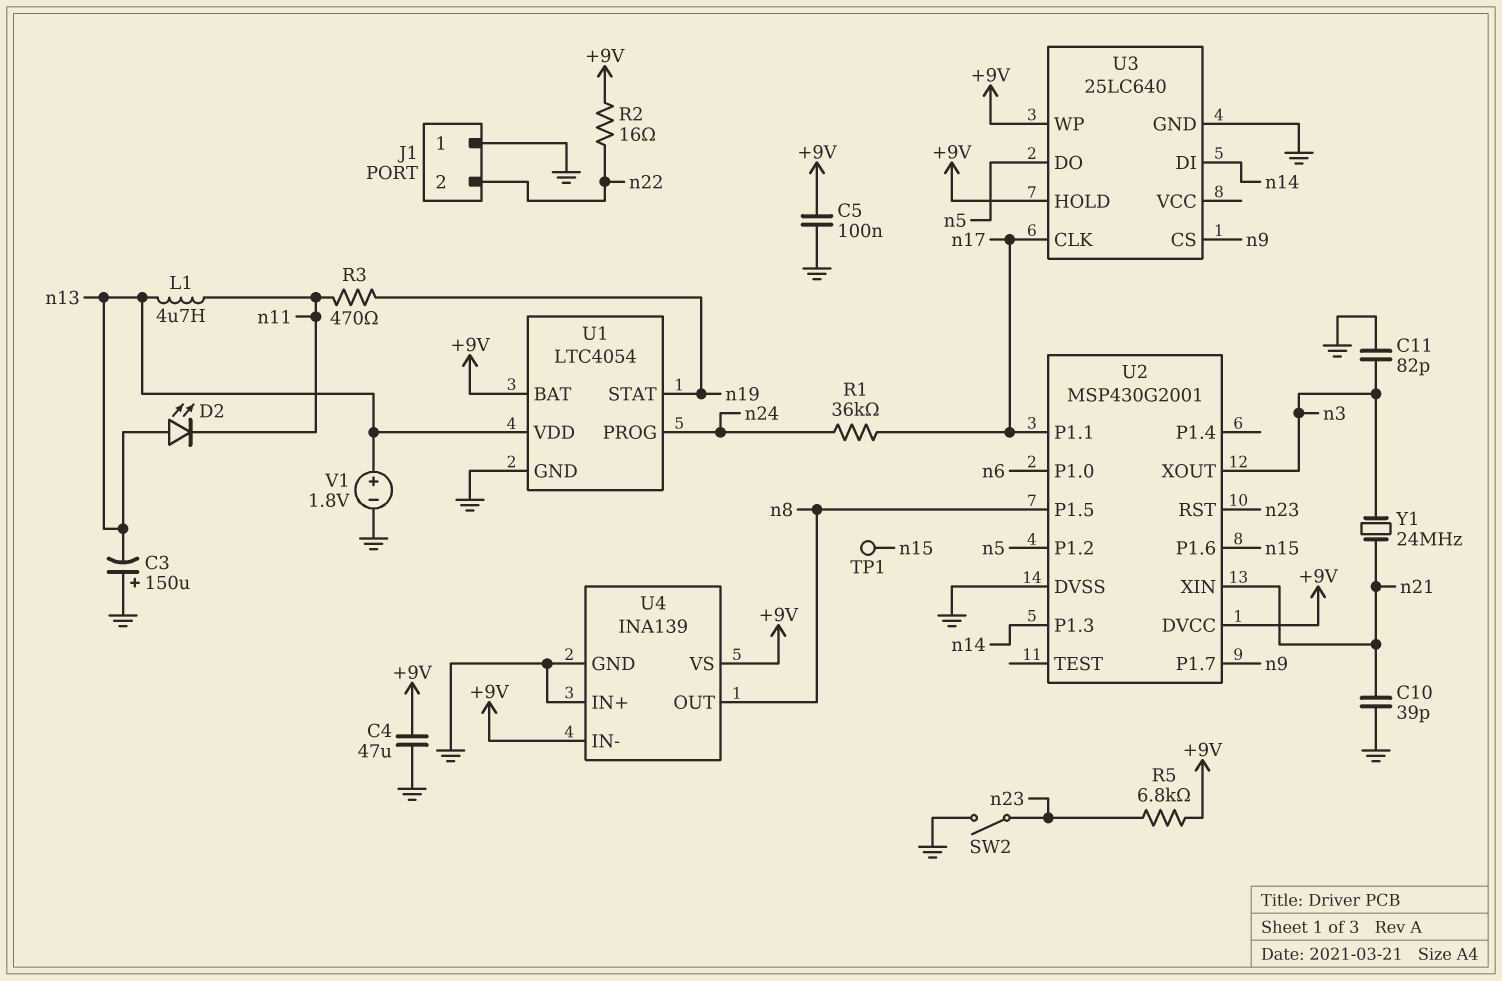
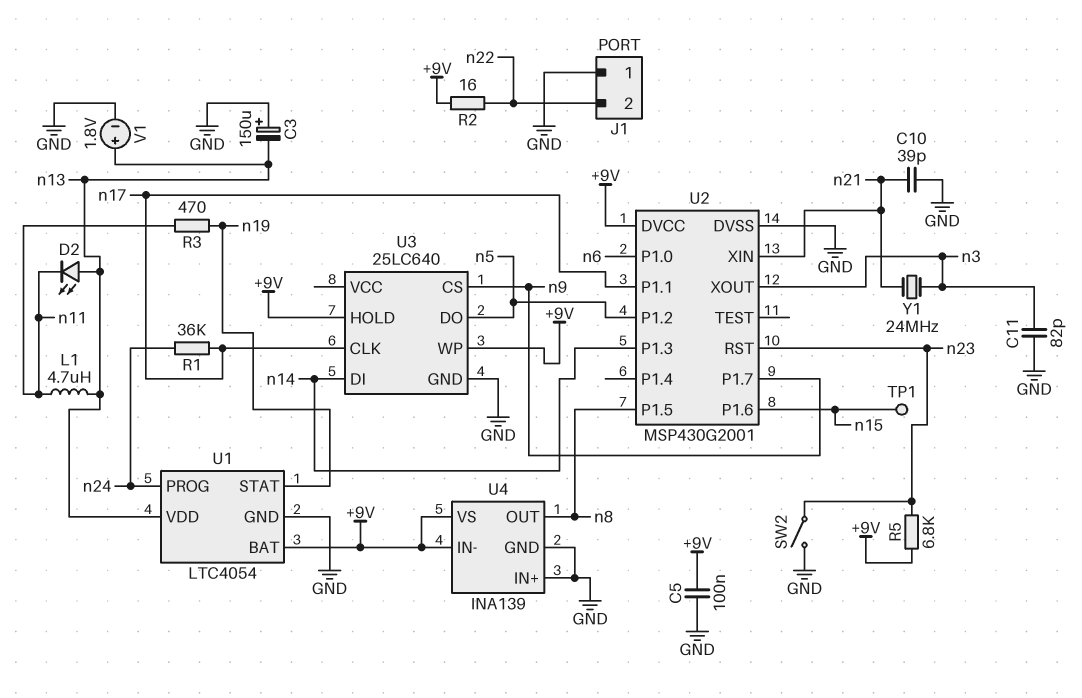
C4: 47uF (+9V, GND) -> none

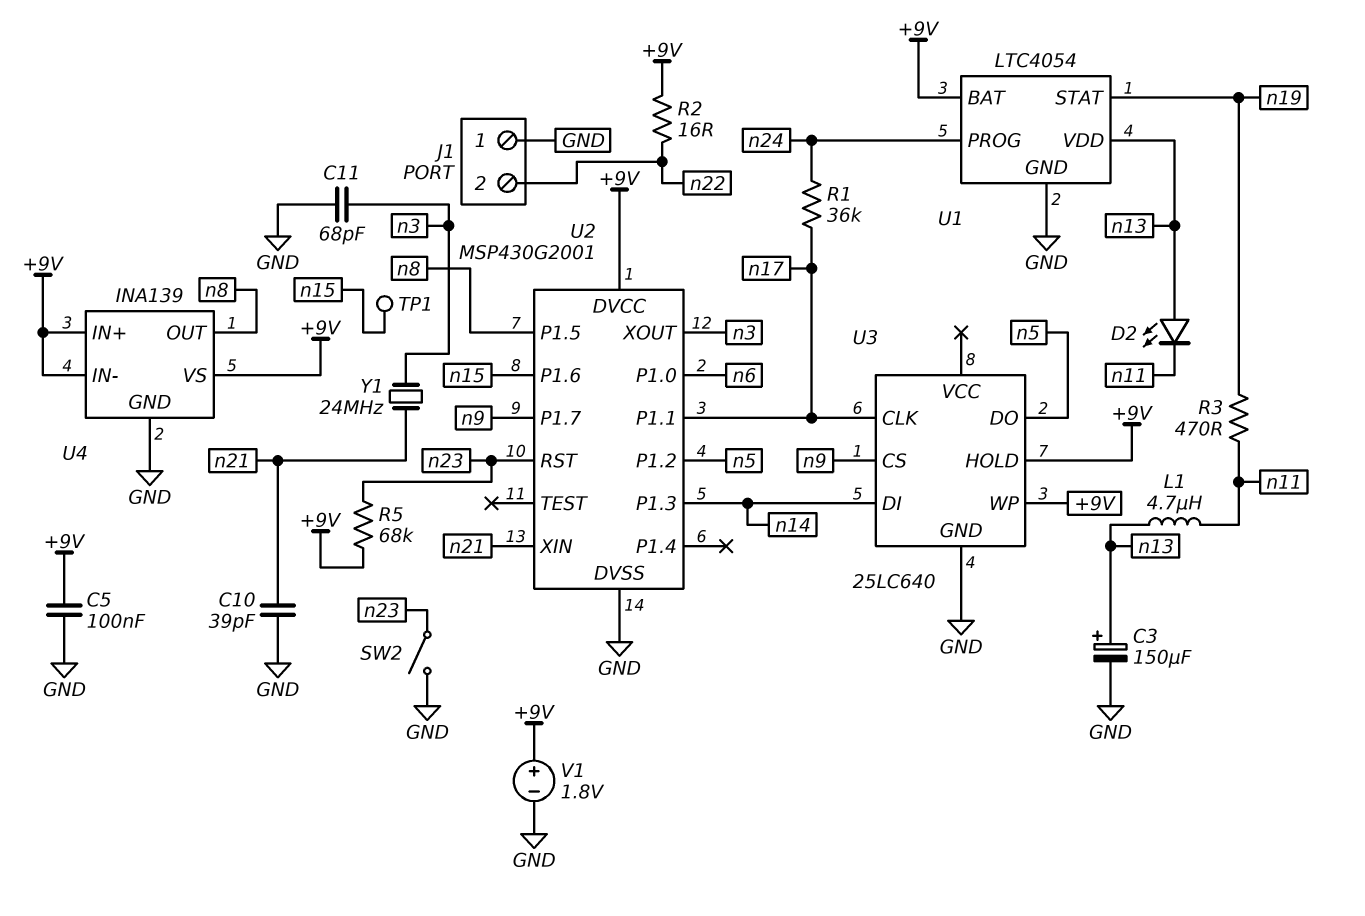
C3: 150uF (plus GND, minus n13) -> 150uF (plus n13, minus GND)
C11: 82pF (GND, n3) -> 68pF (GND, n3)
R5: 6.8k (+9V, n23) -> 68k (+9V, n23)
U4 pin IN+: GND -> +9V
V1: 1.8V (plus n13, minus GND) -> 1.8V (plus +9V, minus GND)

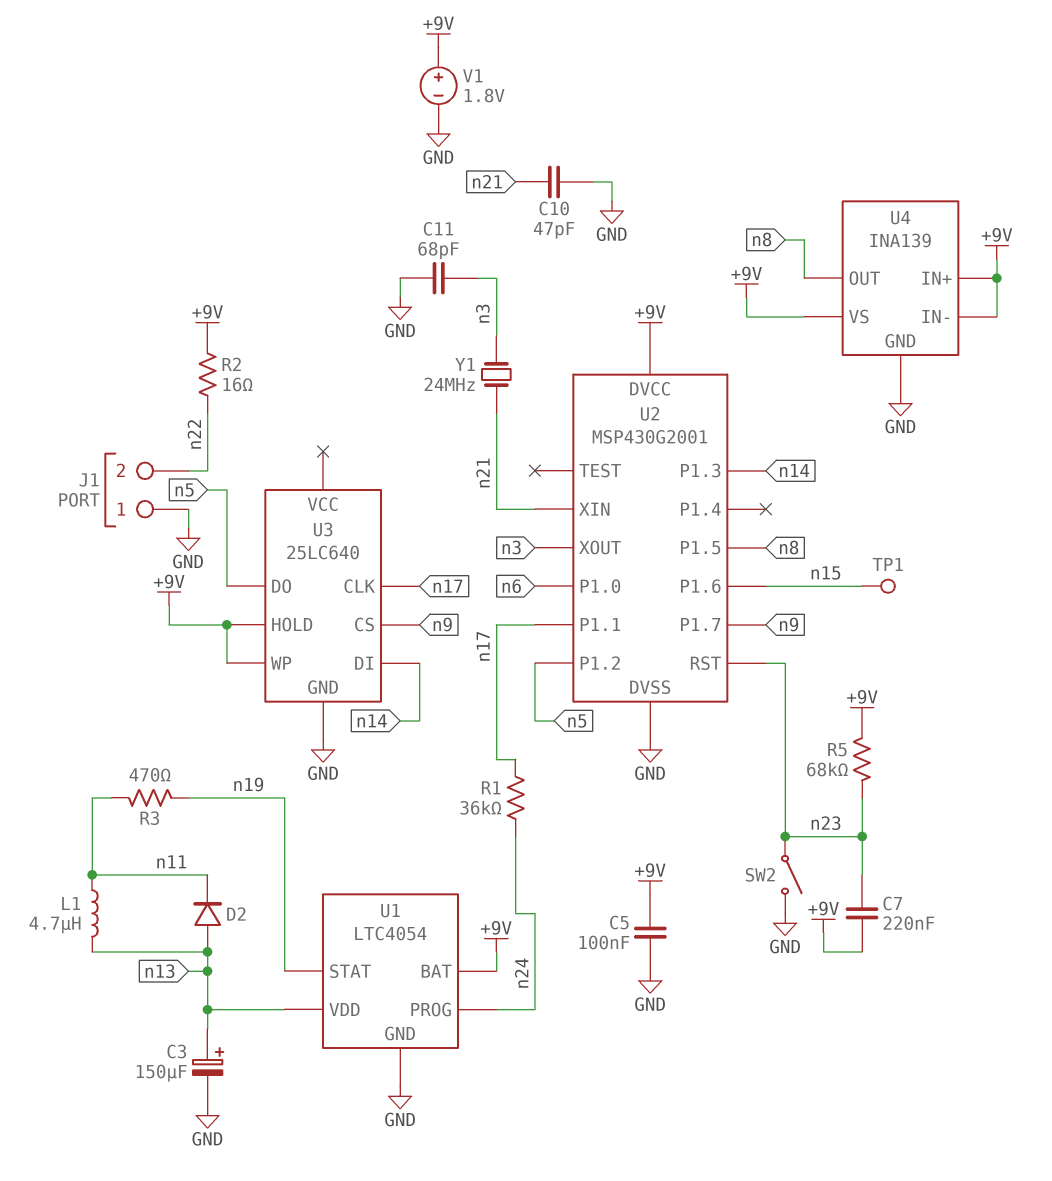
C7: none -> 220nF (+9V, n23)
C10: 39pF (GND, n21) -> 47pF (GND, n21)
D2: LED (A n13, K n11) -> diode (A n13, K n11)

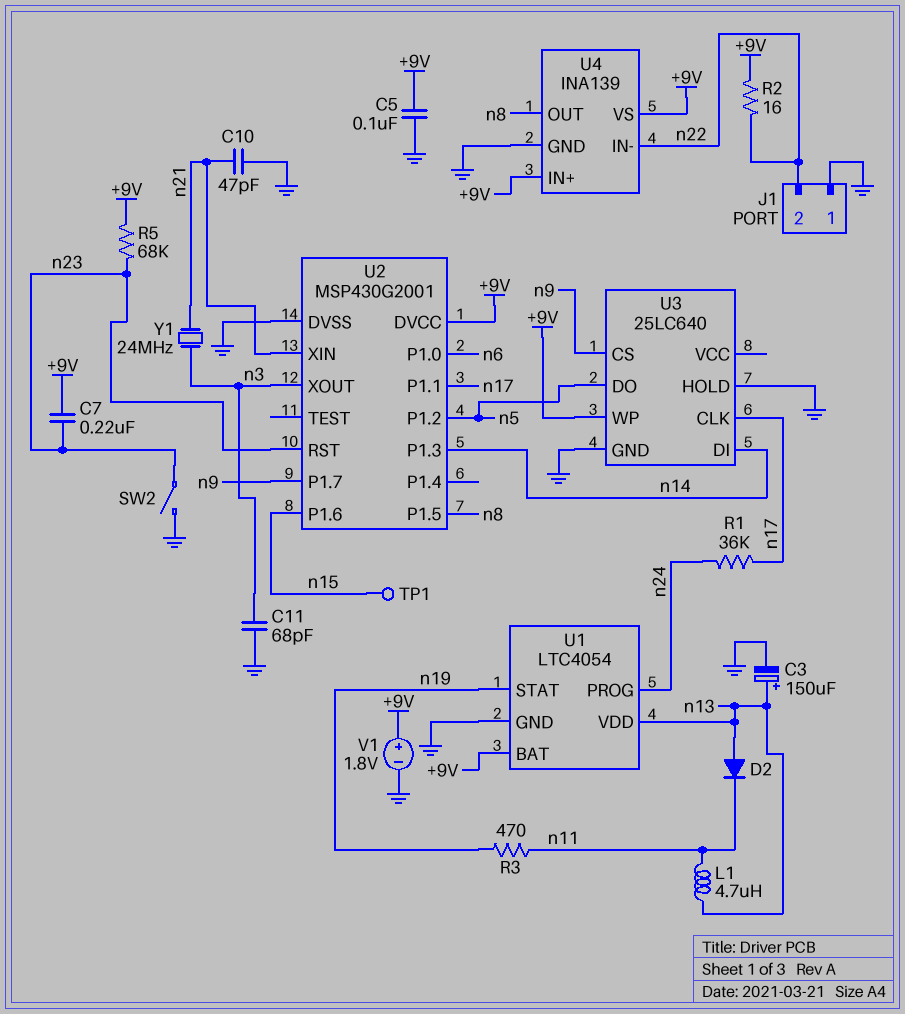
U3 pin HOLD: +9V -> GND
U4 pin IN-: +9V -> n22

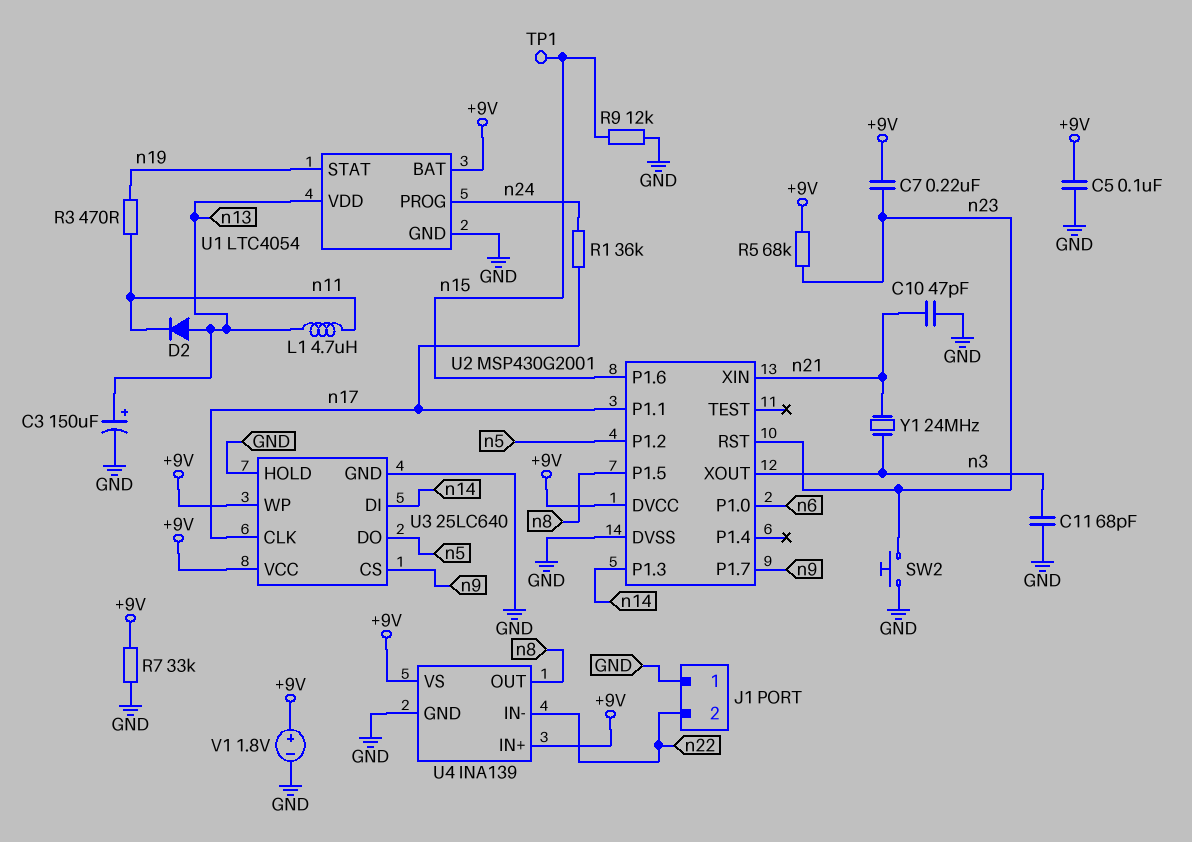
R2: 16 (+9V, n22) -> none
R7: none -> 33k (+9V, GND)
R9: none -> 12k (GND, n15)
SW2: switch (GND, n23) -> button (GND, n23)
U3 pin VCC: none -> +9V

